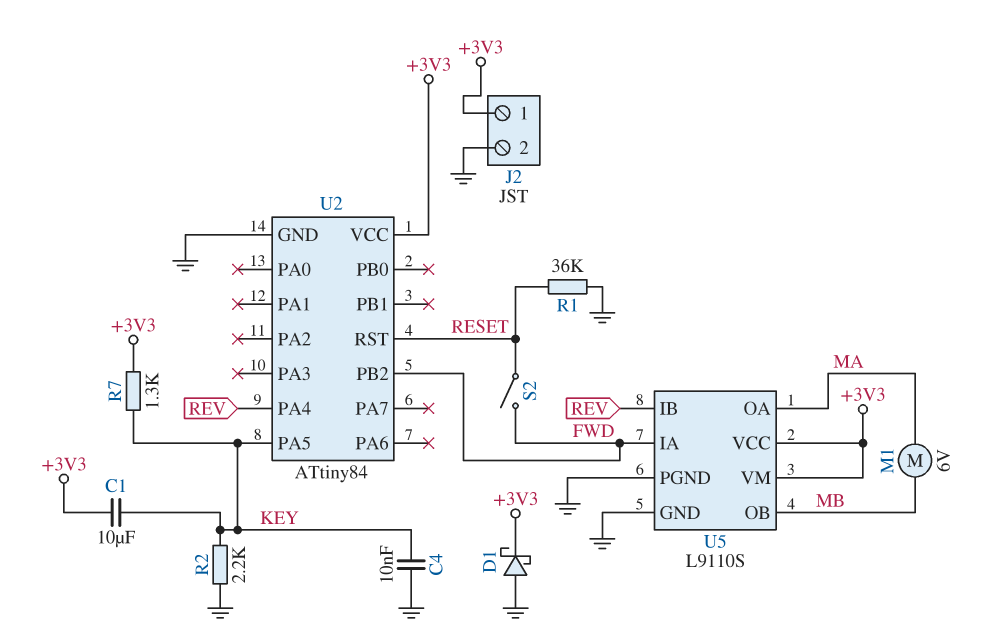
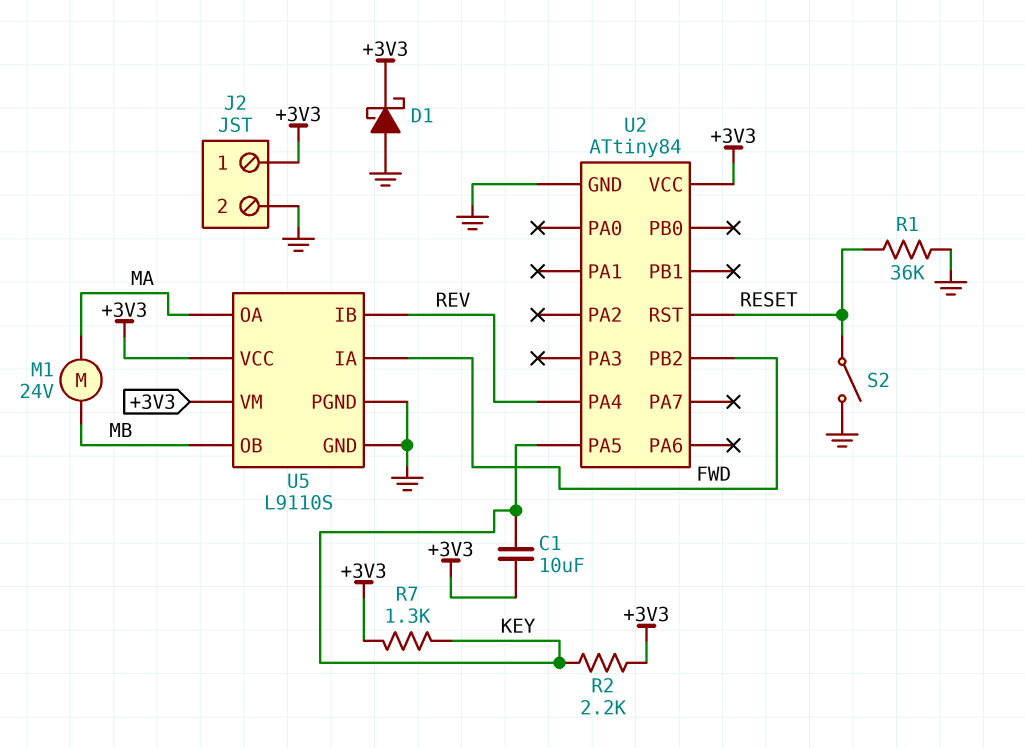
C4: 10nF (GND, KEY) -> none
M1: motor 6V (MA, MB) -> motor 24V (MA, MB)
R2: 2.2k (GND, KEY) -> 2.2k (+3V3, KEY)
S2: switch (FWD, RESET) -> switch (GND, RESET)

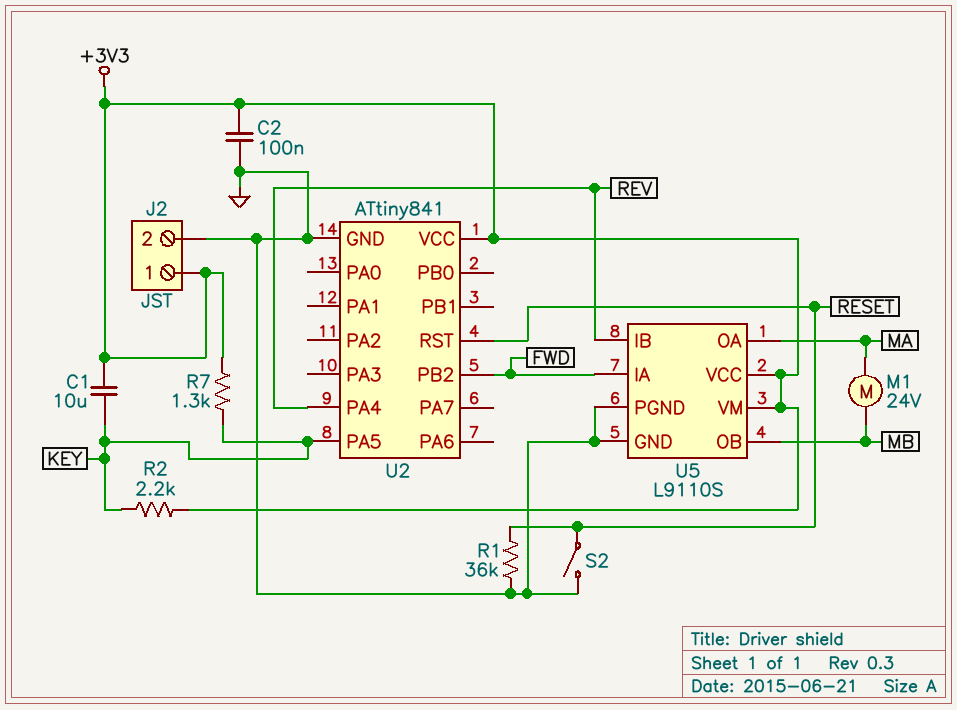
C2: none -> 100nF (+3V3, GND)
D1: schottky (A GND, K +3V3) -> none
U2: ATtiny84 -> ATtiny841

